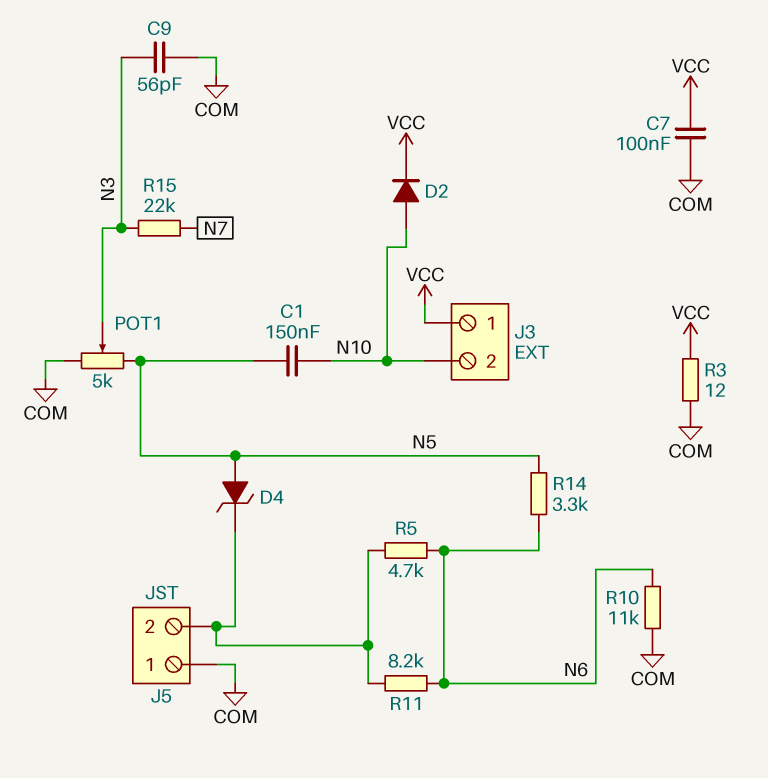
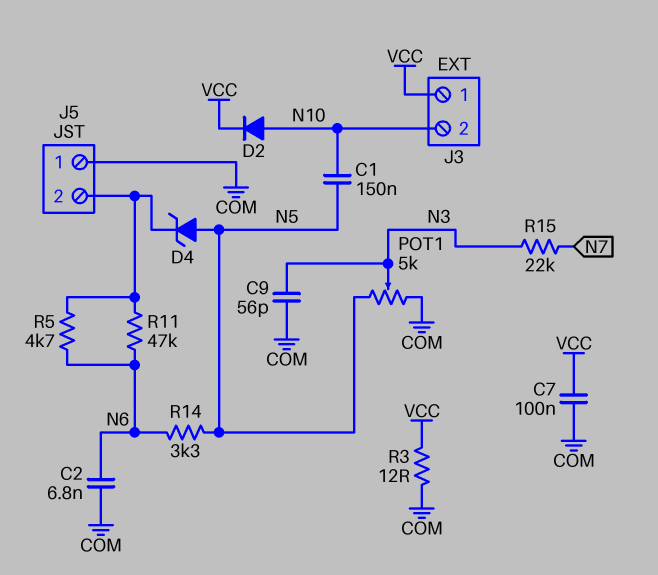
C2: none -> 6.8nF (COM, N6)
R10: 11k (COM, N6) -> none
R11: 8.2k (J5/2, N6) -> 47k (J5/2, N6)

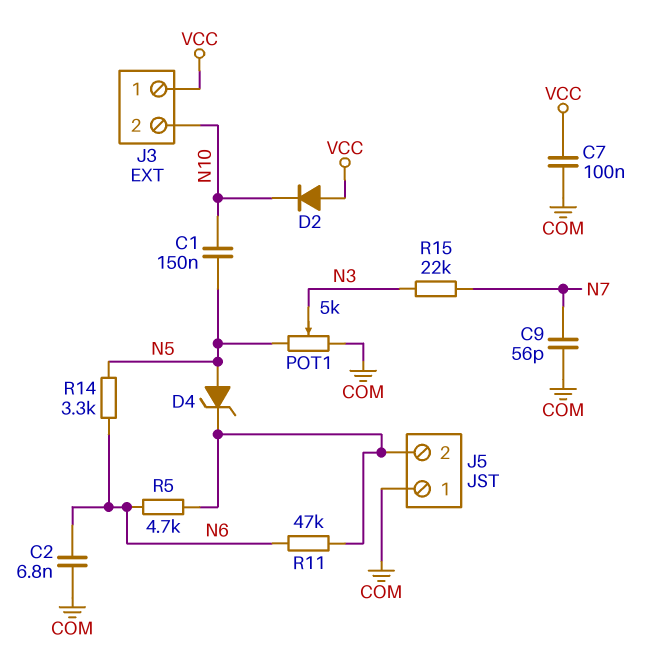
C9: 56pF (COM, N3) -> 56pF (COM, N7)
D2: diode (A N10, K VCC) -> diode (A VCC, K N10)
R3: 12 (COM, VCC) -> none

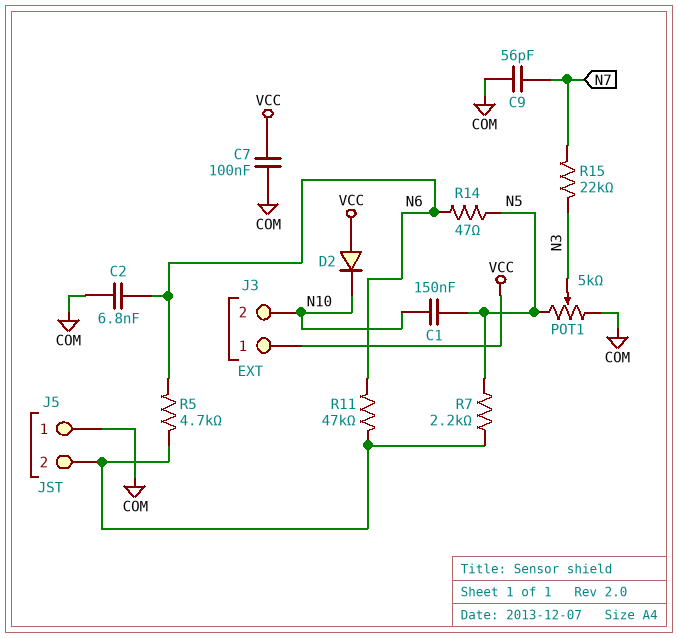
D4: zener (A N5, K J5/2) -> none
R7: none -> 2.2k (J5/2, N5)
R14: 3.3k (N5, N6) -> 47 (N5, N6)

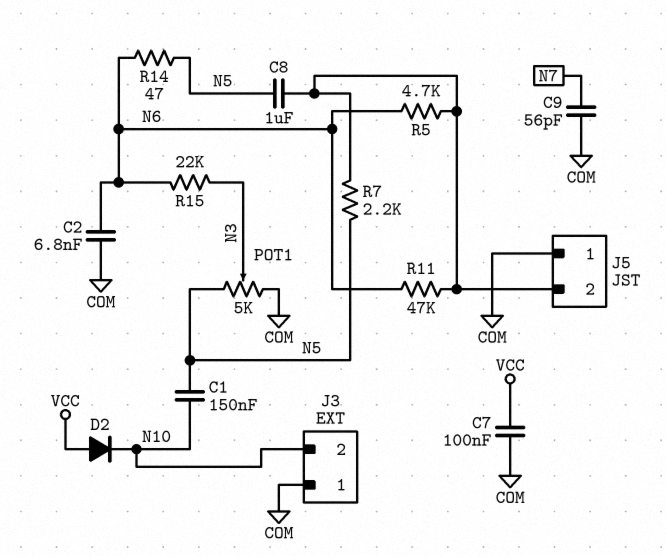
C8: none -> 1uF (J5/2, N5)
J3 pin 1: VCC -> COM
R15: 22k (N3, N7) -> 22k (N3, N6)

